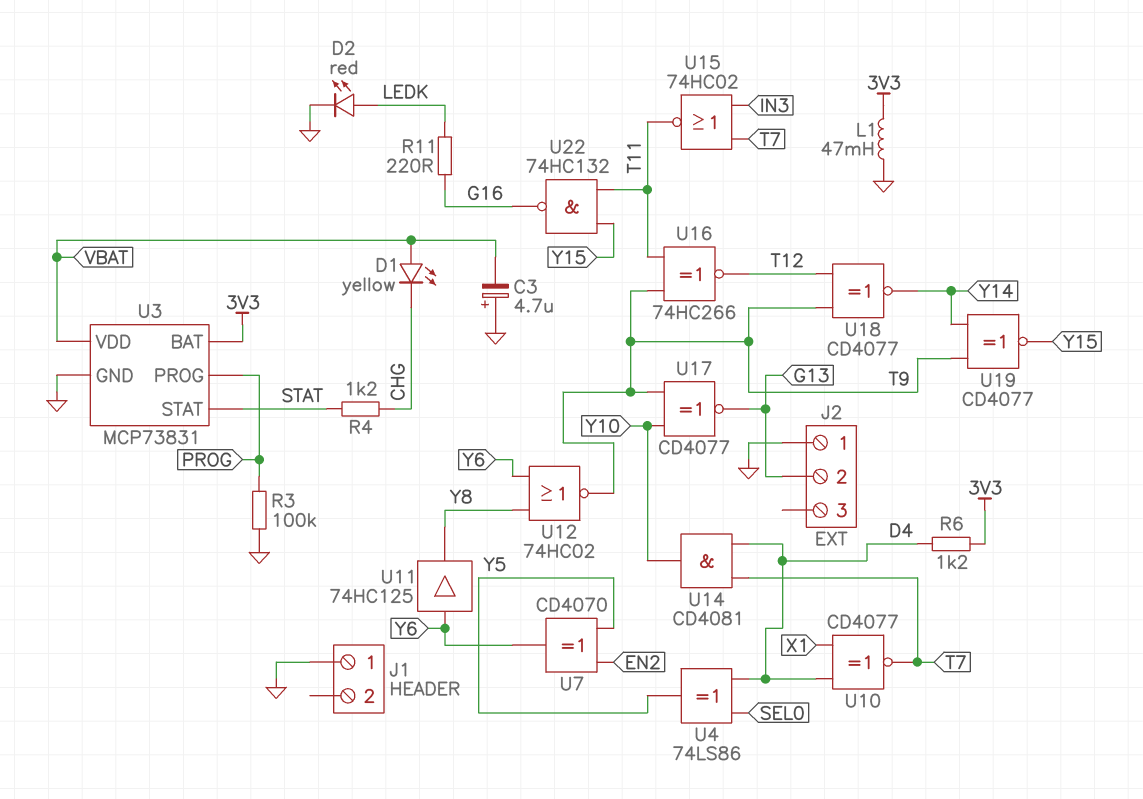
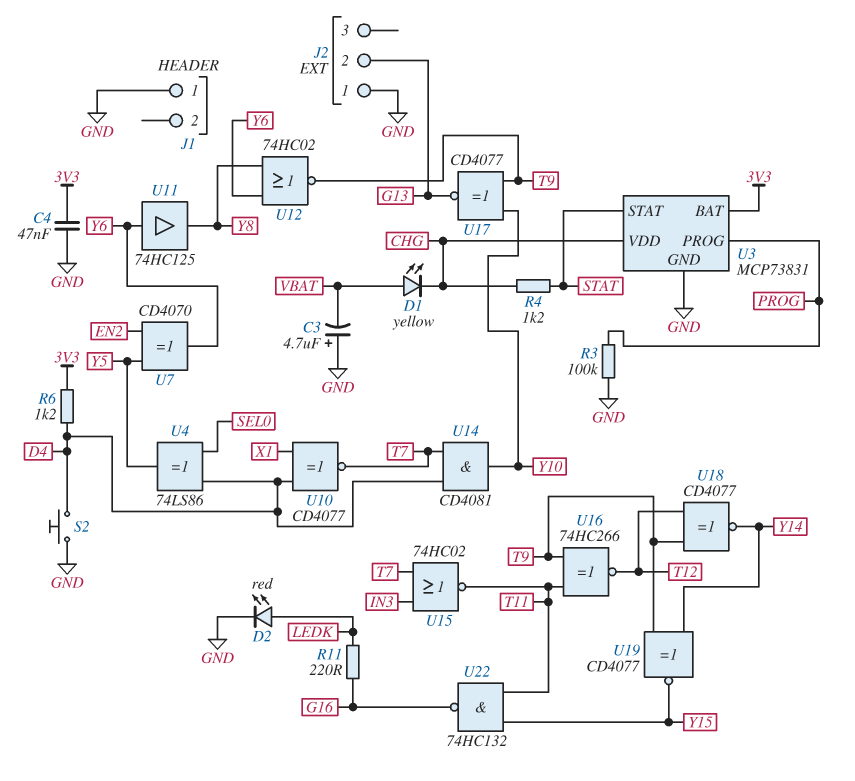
C4: none -> 47nF (3V3, GND)
L1: 47mH (3V3, GND) -> none
S2: none -> button (D4, GND)
U3 pin VDD: VBAT -> CHG

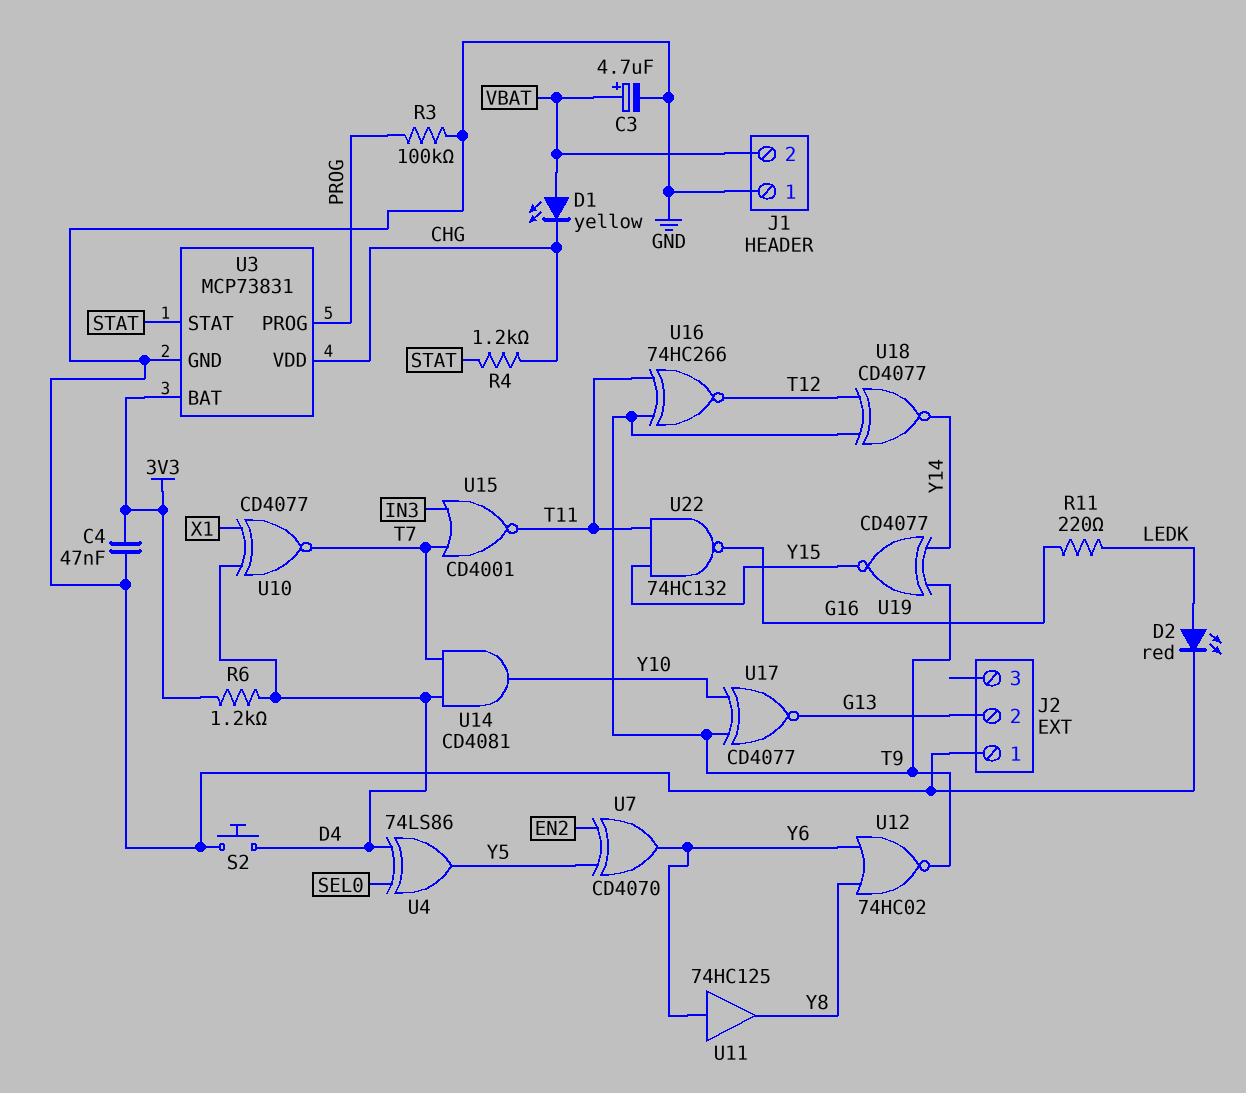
C3: 4.7uF (plus GND, minus VBAT) -> 4.7uF (plus VBAT, minus GND)
J1 pin 2: none -> VBAT
U15: NOR 74HC02 (in IN3, in T7, out T11) -> NOR CD4001 (in IN3, in T7, out T11)

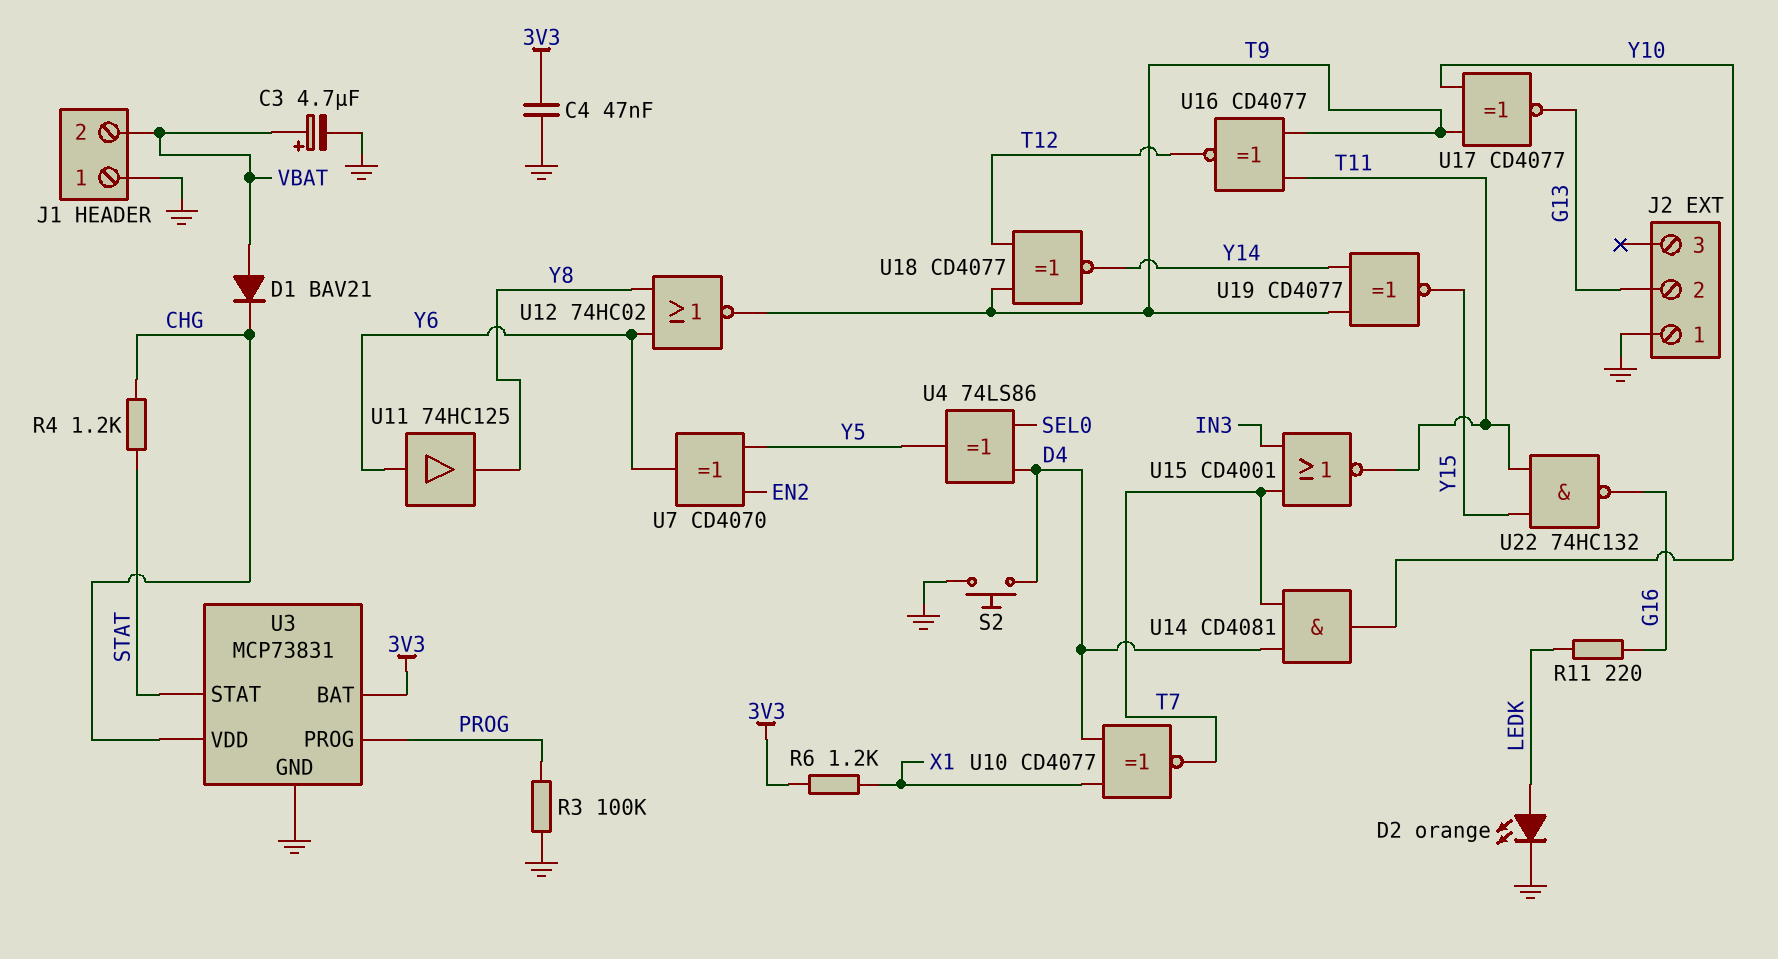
D1: LED yellow (A VBAT, K CHG) -> diode BAV21 (A VBAT, K CHG)
D2: LED red (A LEDK, K GND) -> LED orange (A LEDK, K GND)
R6: 1.2k (3V3, D4) -> 1.2k (3V3, X1)
U16: XNOR 74HC266 (in T9, in T11, out T12) -> XNOR CD4077 (in T9, in T11, out T12)

